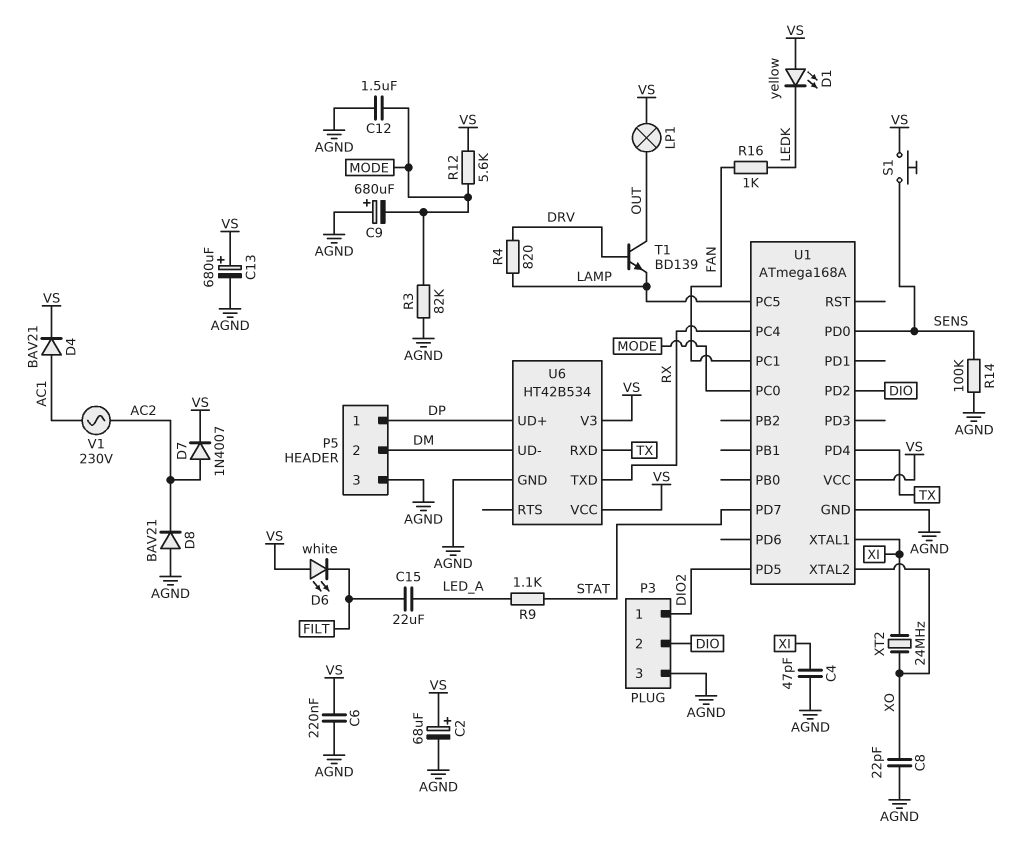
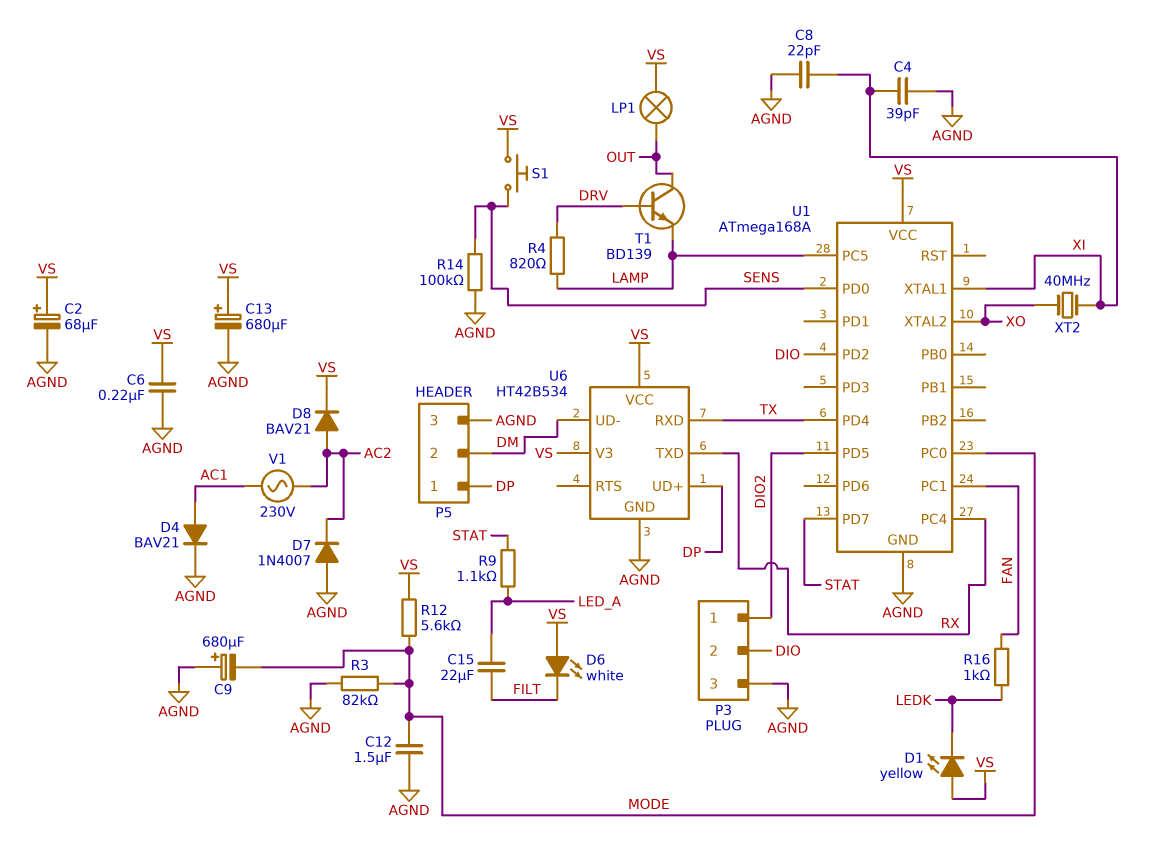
C4: 47pF (AGND, XI) -> 39pF (AGND, XI)
C8: 22pF (AGND, XO) -> 22pF (AGND, XI)
D4: diode BAV21 (A AC1, K VS) -> diode BAV21 (A AC1, K AGND)
D7: diode 1N4007 (A AC2, K VS) -> diode 1N4007 (A AGND, K AC2)
D8: diode BAV21 (A AGND, K AC2) -> diode BAV21 (A AC2, K VS)
XT2: 24MHz (XI, XO) -> 40MHz (XI, XO)

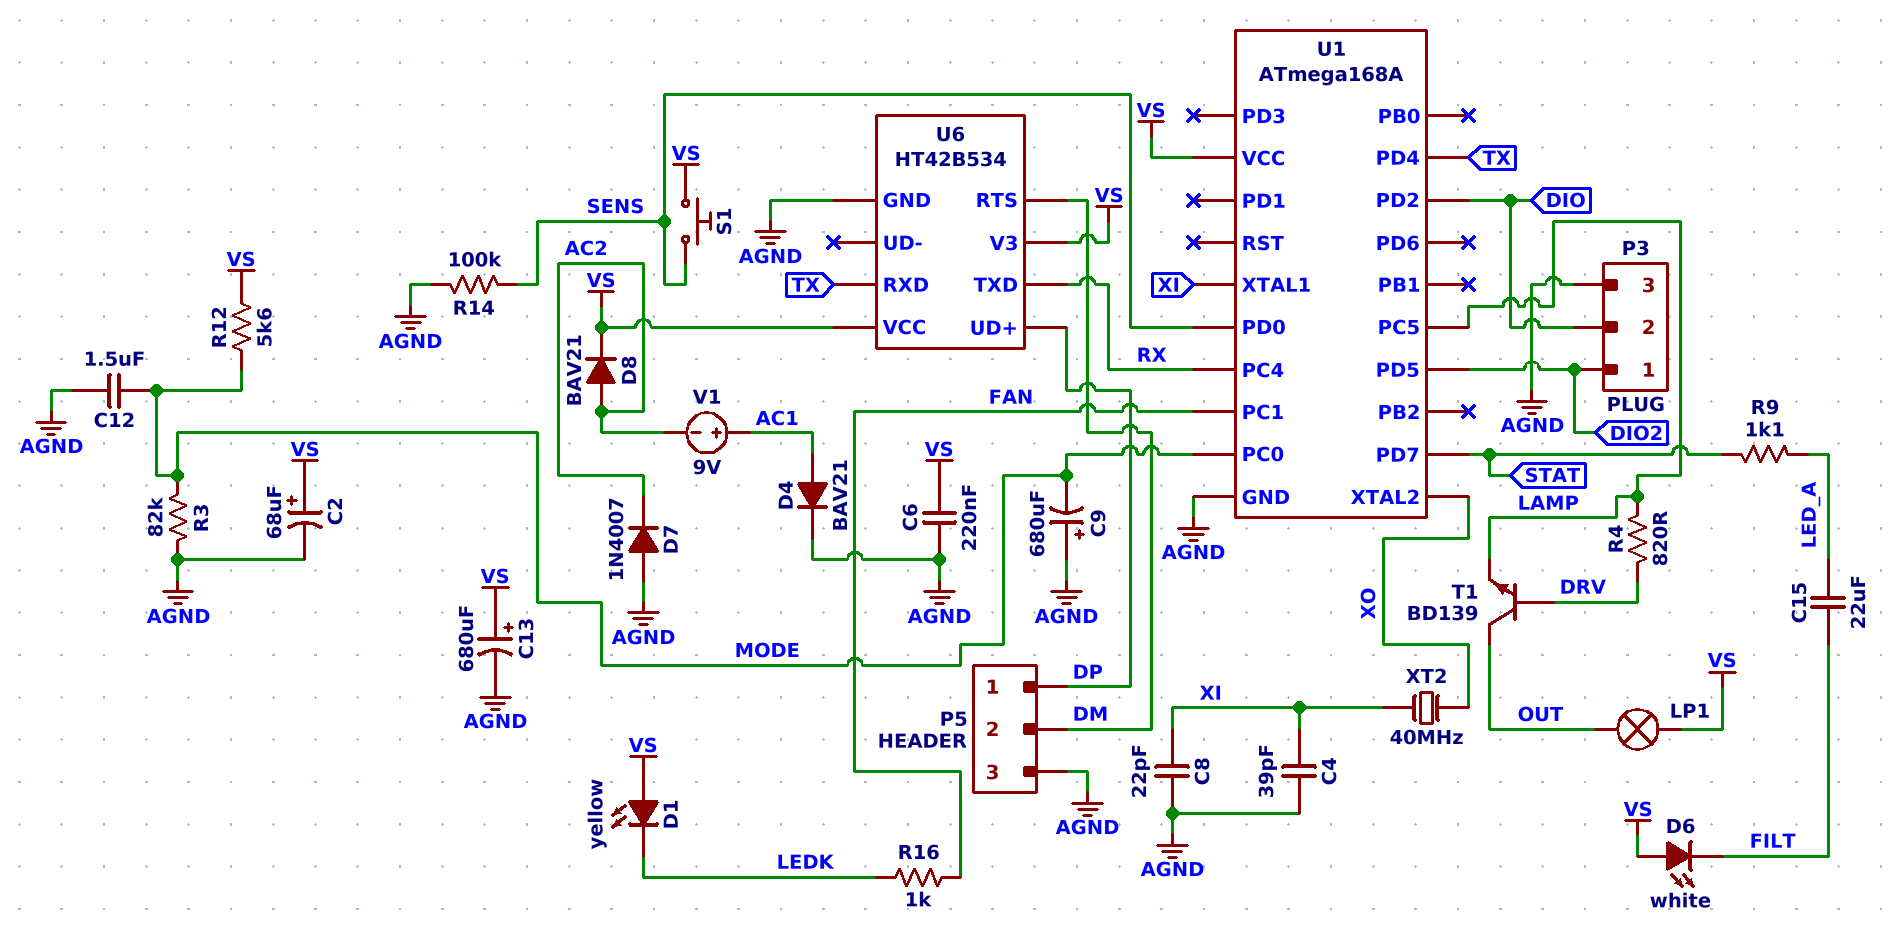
U6 pin RTS: none -> DM
U6 pin UD-: DM -> none
V1: AC 230V (AC1, AC2) -> 9V (plus AC1, minus AC2)

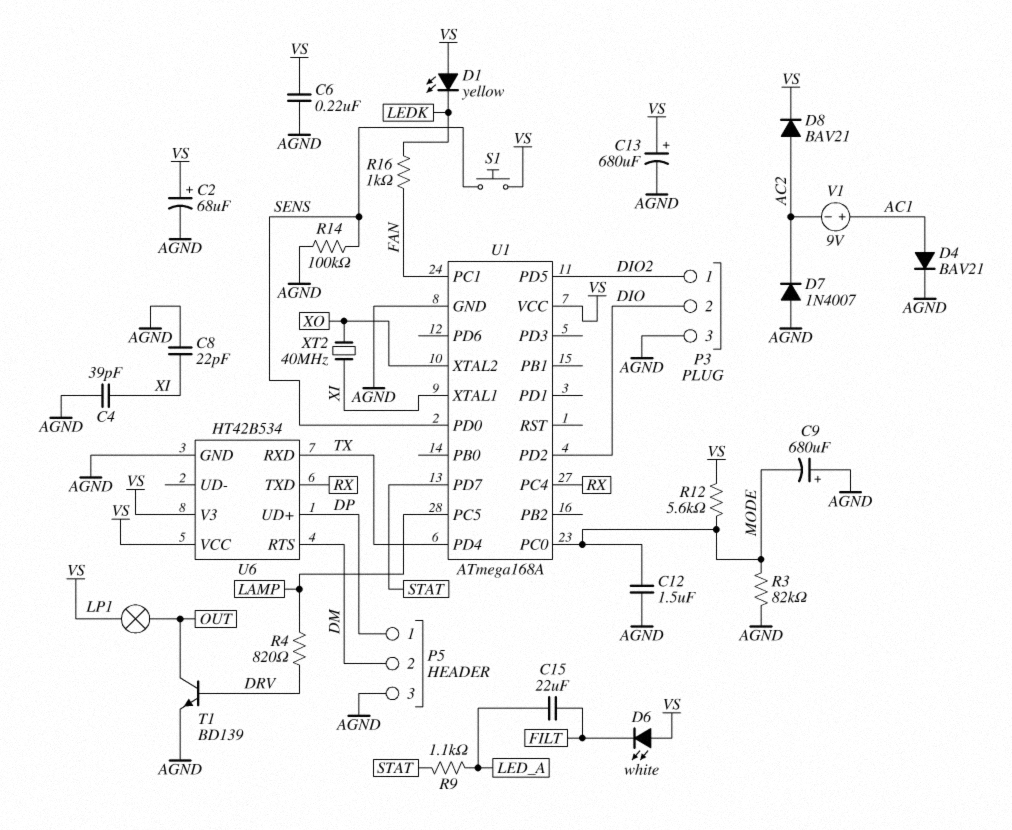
T1: NPN BD139 (B DRV, C OUT, E LAMP) -> NPN BD139 (B DRV, C OUT, E AGND)

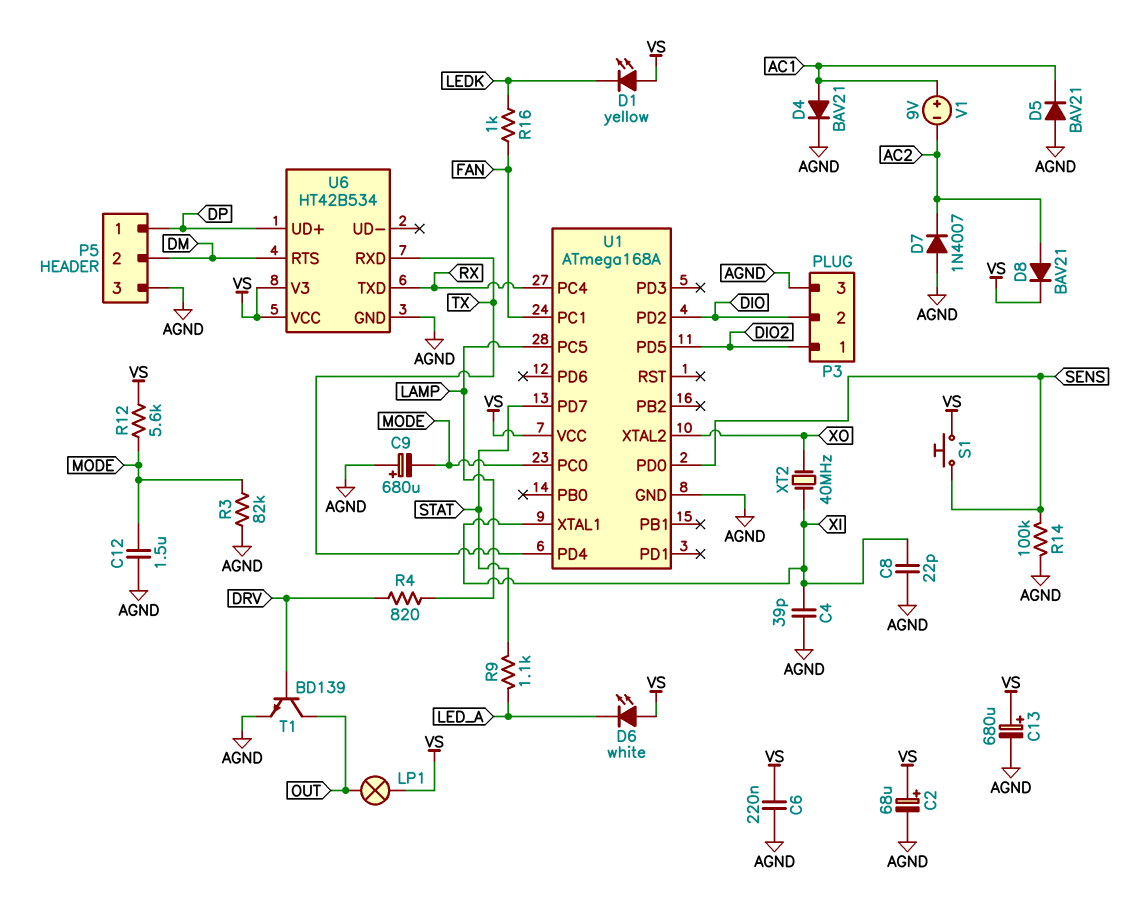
C15: 22uF (FILT, LED_A) -> none
D5: none -> diode BAV21 (A AGND, K AC1)
D6: LED white (A VS, K FILT) -> LED white (A VS, K LED_A)

